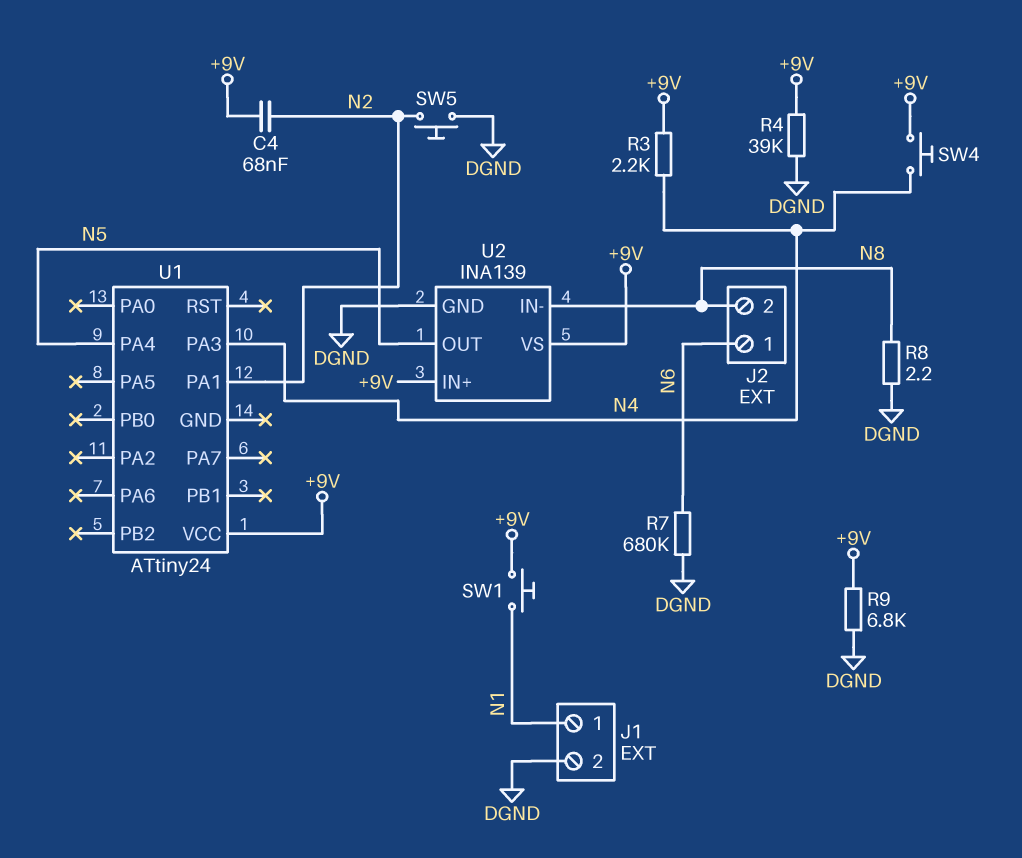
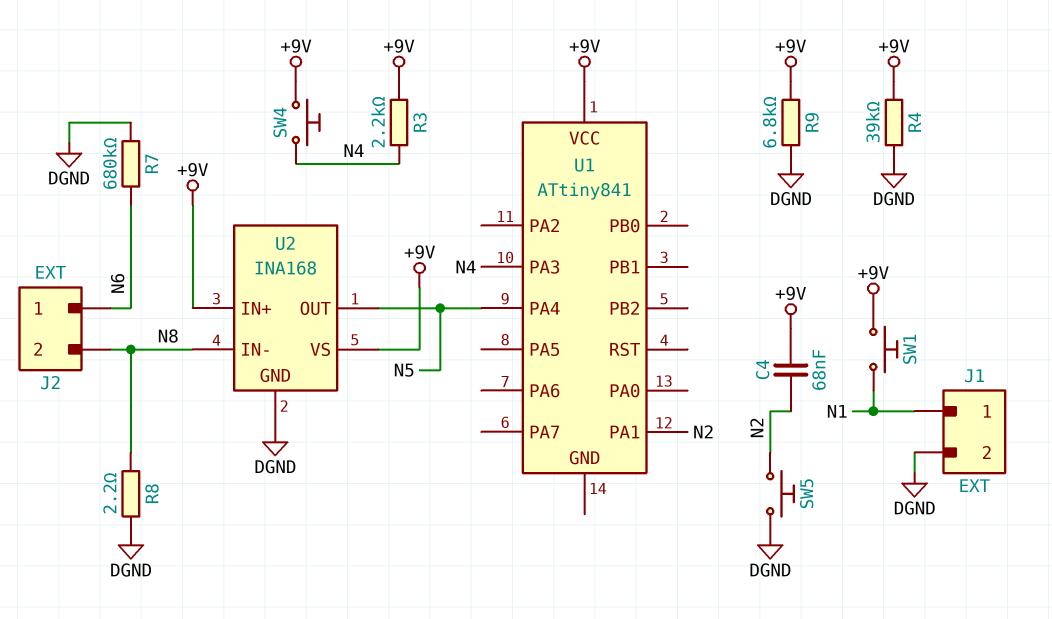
U1: ATtiny24 -> ATtiny841
U2: INA139 -> INA168

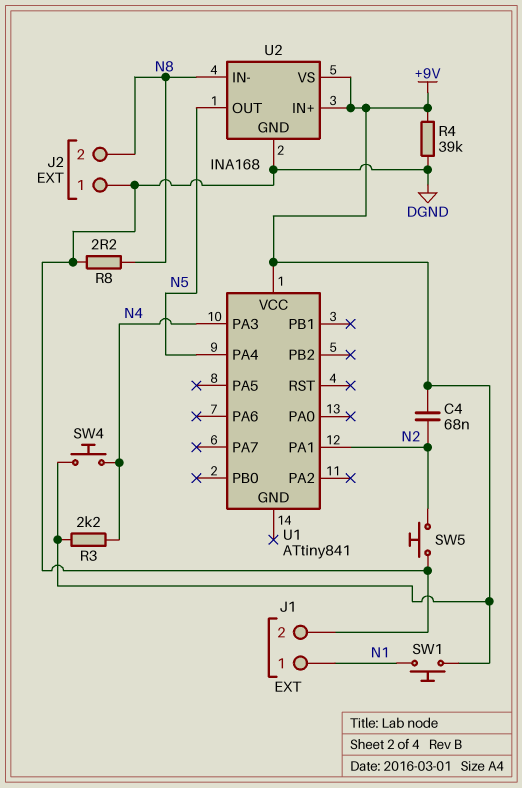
J2 pin 1: N6 -> DGND
R7: 680k (DGND, N6) -> none
R9: 6.8k (+9V, DGND) -> none

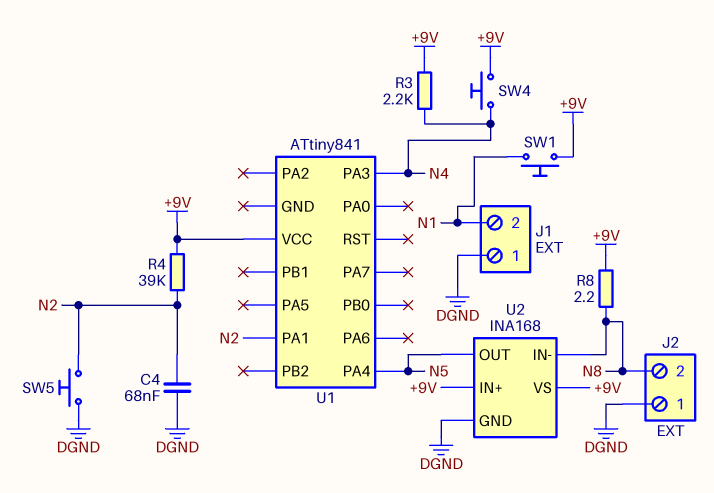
C4: 68nF (+9V, N2) -> 68nF (DGND, N2)
J1 pin 1: N1 -> DGND
J1 pin 2: DGND -> N1
R4: 39k (+9V, DGND) -> 39k (+9V, N2)
R8: 2.2 (DGND, N8) -> 2.2 (+9V, N8)

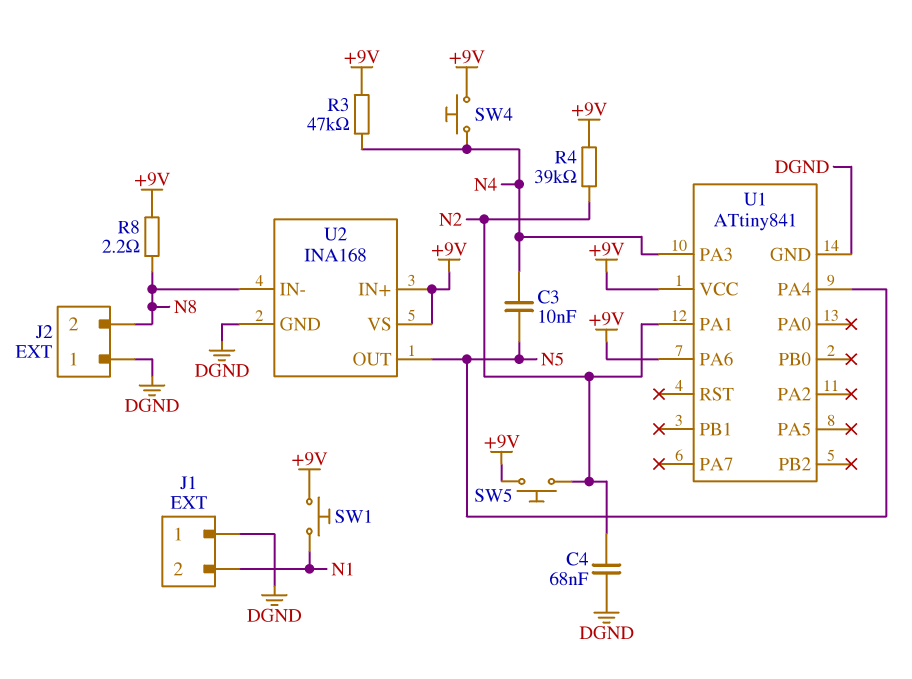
C3: none -> 10nF (N4, N5)
R3: 2.2k (+9V, N4) -> 47k (+9V, N4)
SW5: button (DGND, N2) -> button (+9V, N2)
U1 pin GND: none -> DGND
U1 pin PA6: none -> +9V

